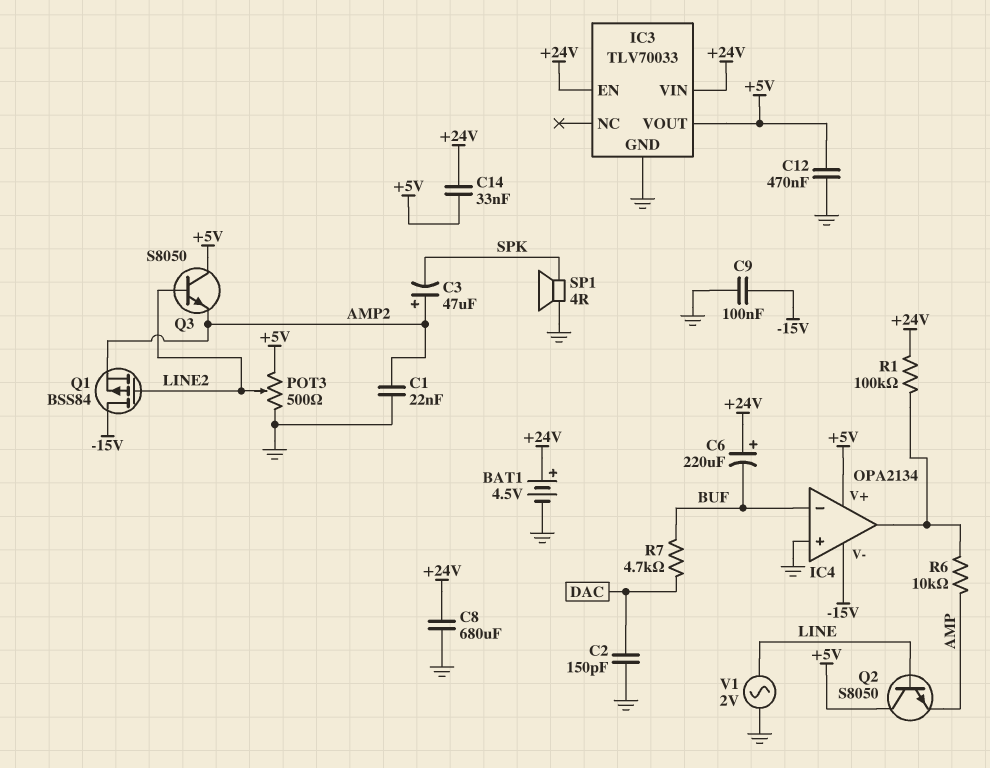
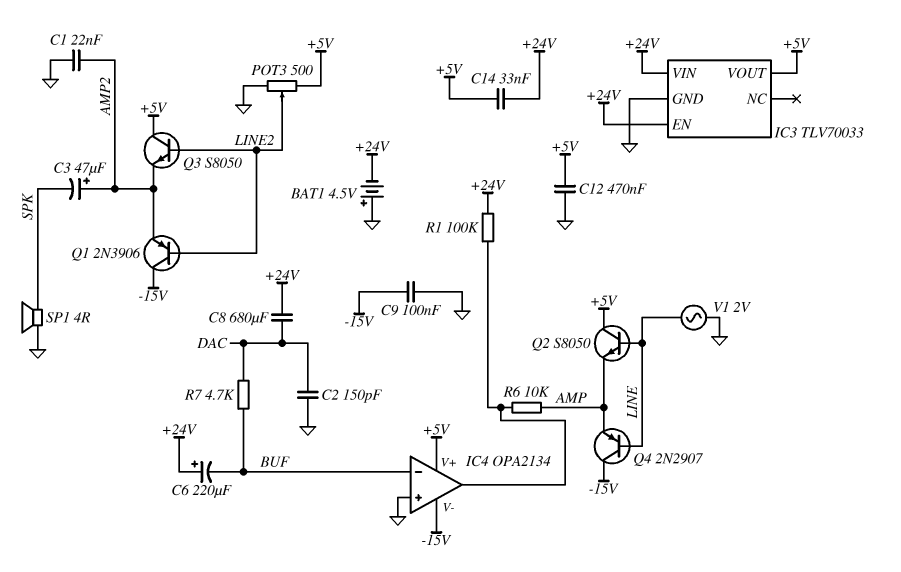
BAT1: 4.5V (plus +24V, minus GND) -> 4.5V (plus GND, minus +24V)
C8: 680uF (+24V, GND) -> 680uF (+24V, DAC)
Q1: PMOS BSS84 (G LINE2, D -15V, S AMP2) -> PNP 2N3906 (B LINE2, C -15V, E AMP2)
Q4: none -> PNP 2N2907 (B LINE, C -15V, E AMP)

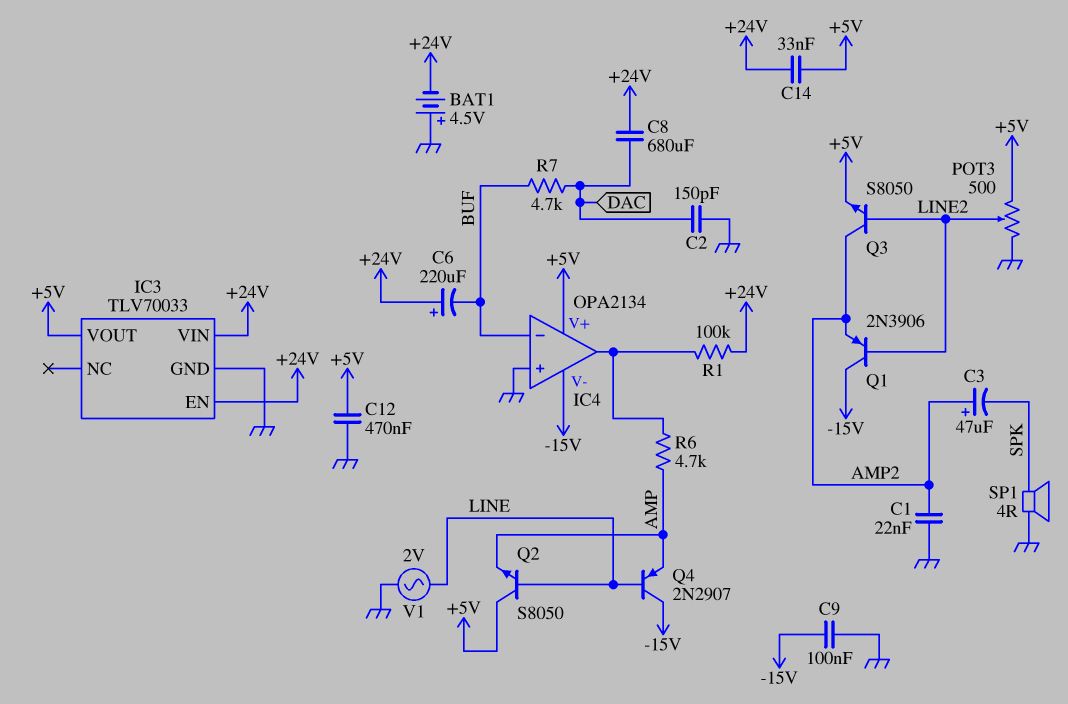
Q3: NPN S8050 (B LINE2, C +5V, E AMP2) -> NPN S8050 (B LINE2, C AMP2, E +5V)
R6: 10k (AMP, IC4/out) -> 4.7k (AMP, IC4/out)

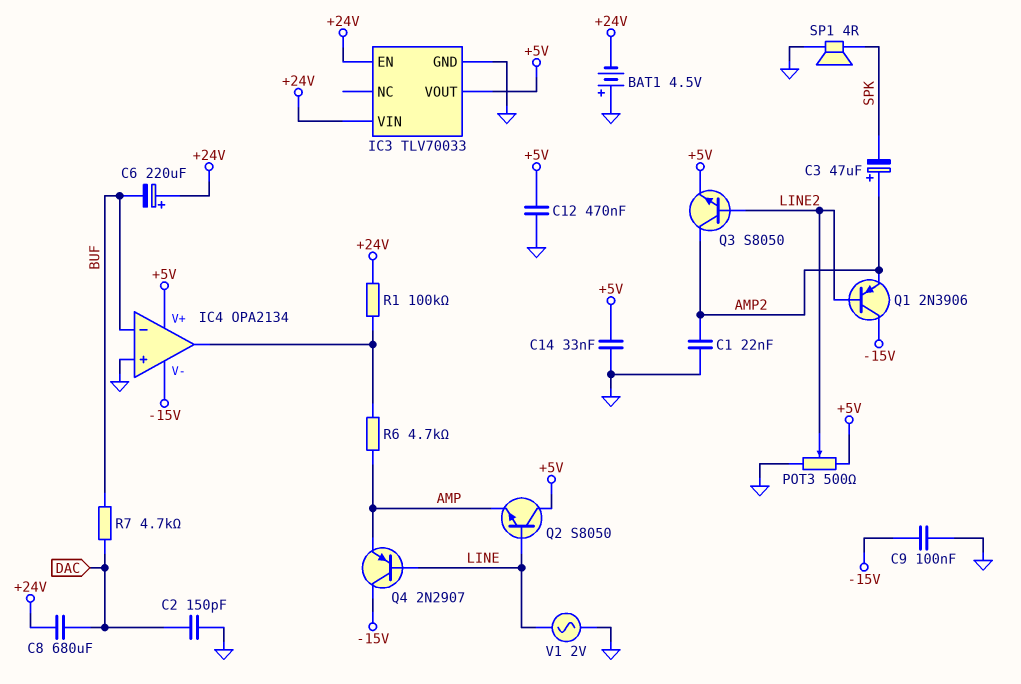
C14: 33nF (+5V, +24V) -> 33nF (+5V, GND)

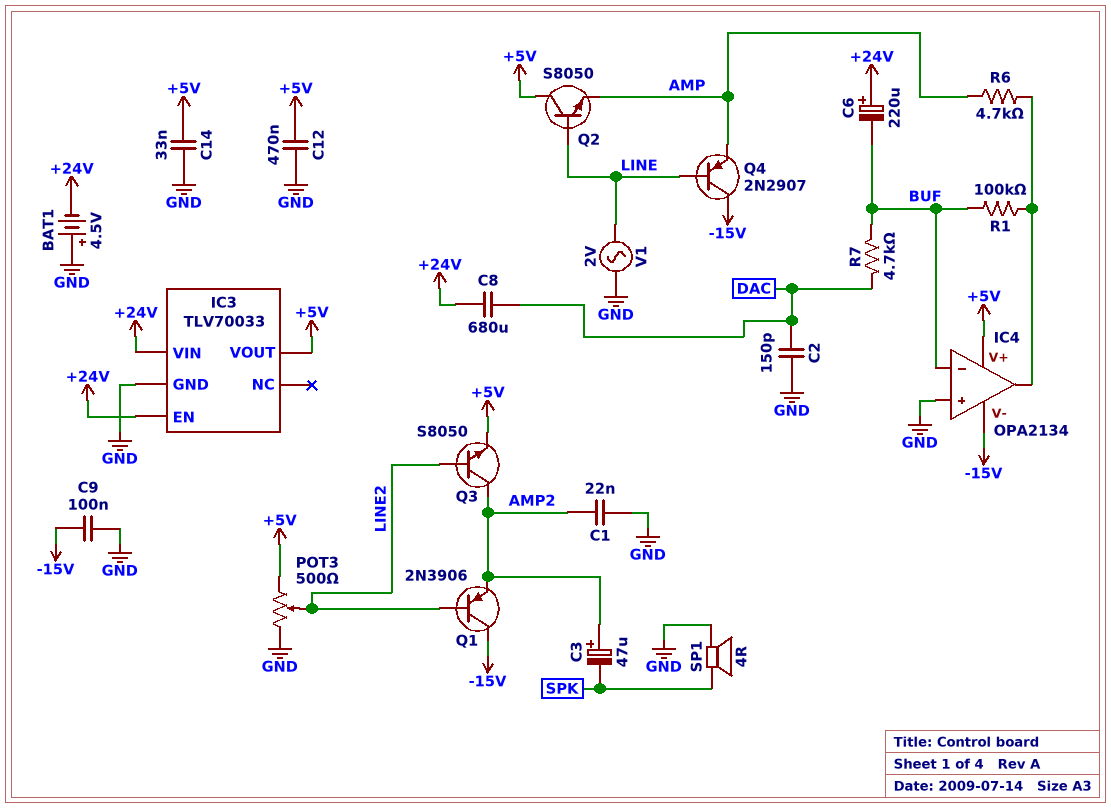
R1: 100k (+24V, IC4/out) -> 100k (BUF, IC4/out)

